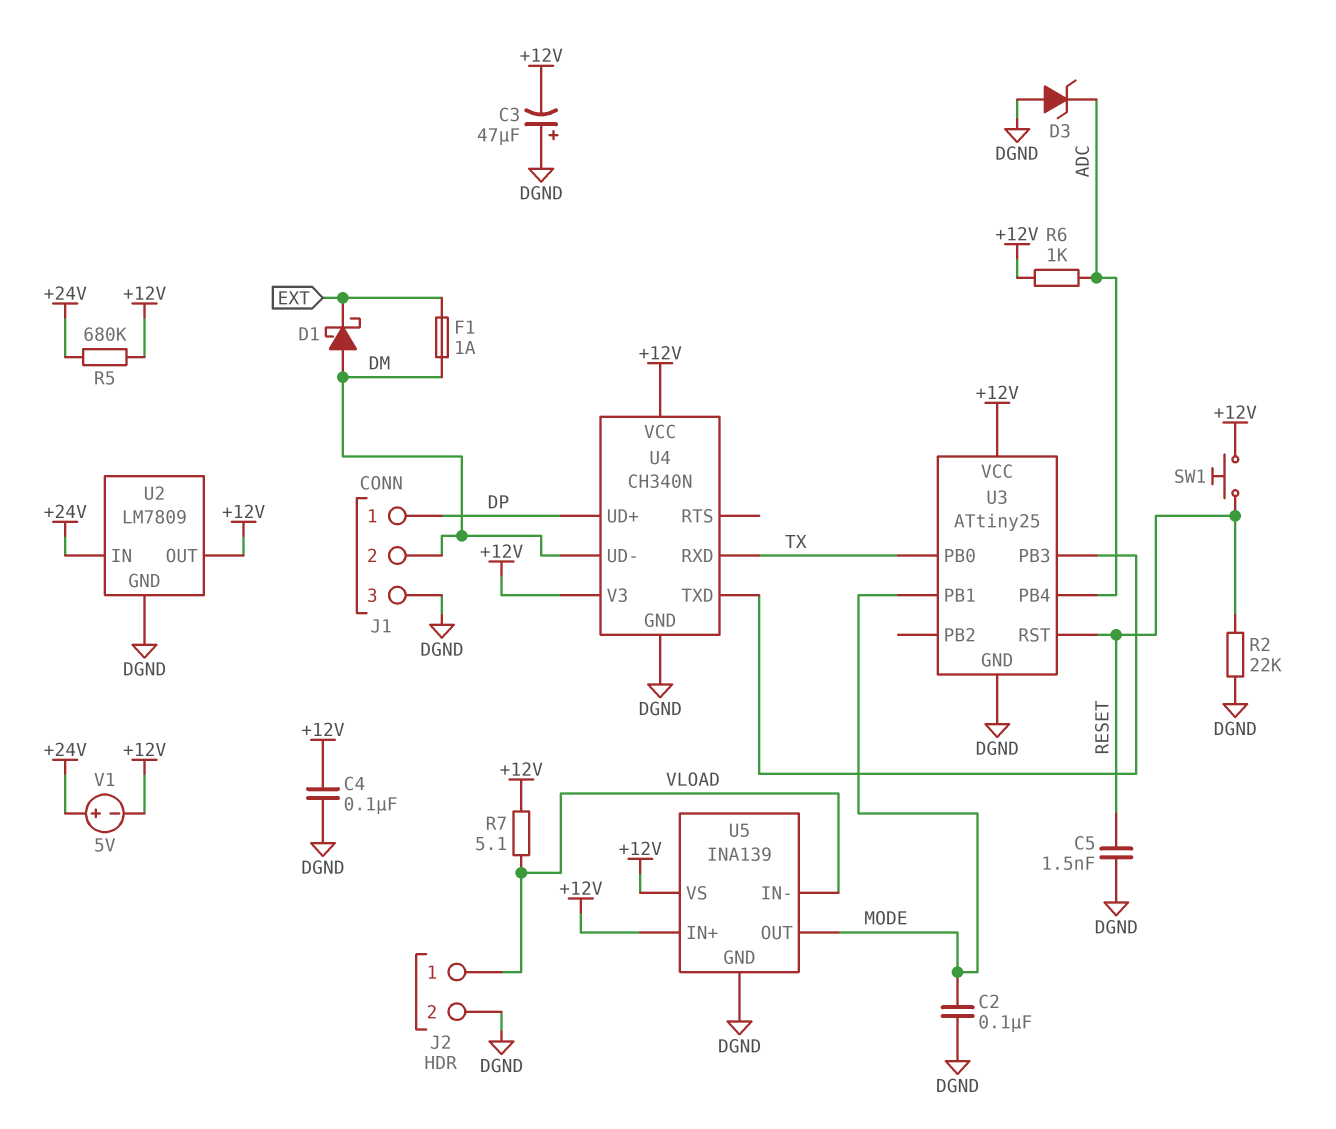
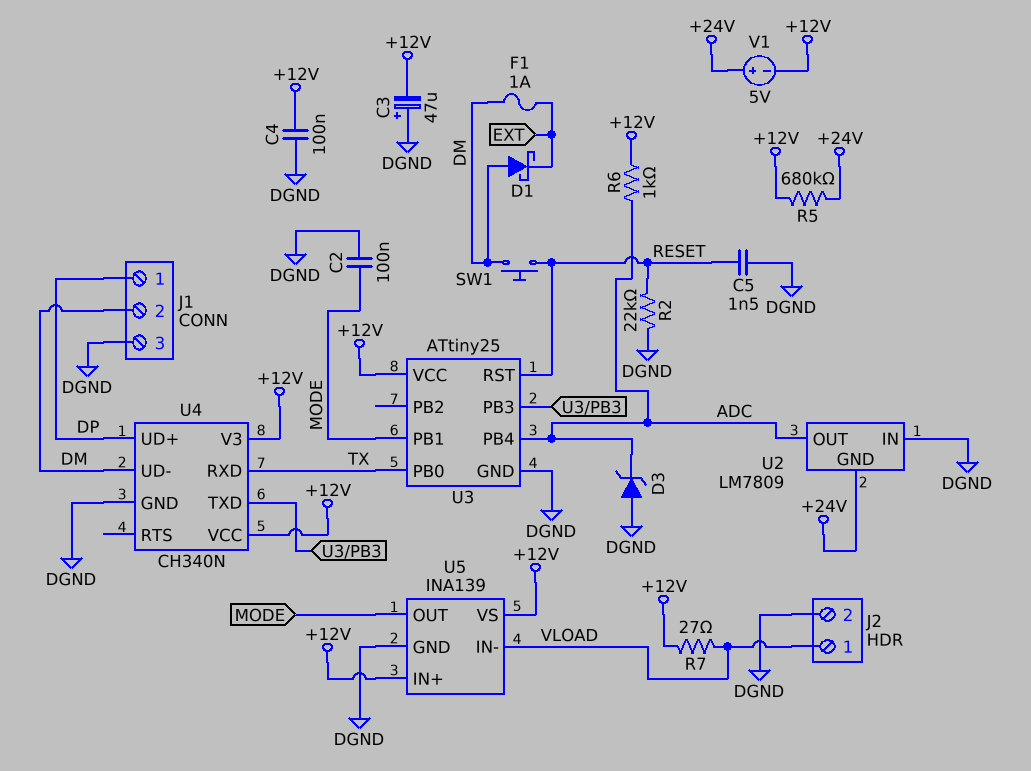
R7: 5.1 (+12V, VLOAD) -> 27 (+12V, VLOAD)
SW1: button (+12V, RESET) -> button (DM, RESET)
U2 pin GND: DGND -> +24V
U2 pin IN: +24V -> DGND
U2 pin OUT: +12V -> ADC

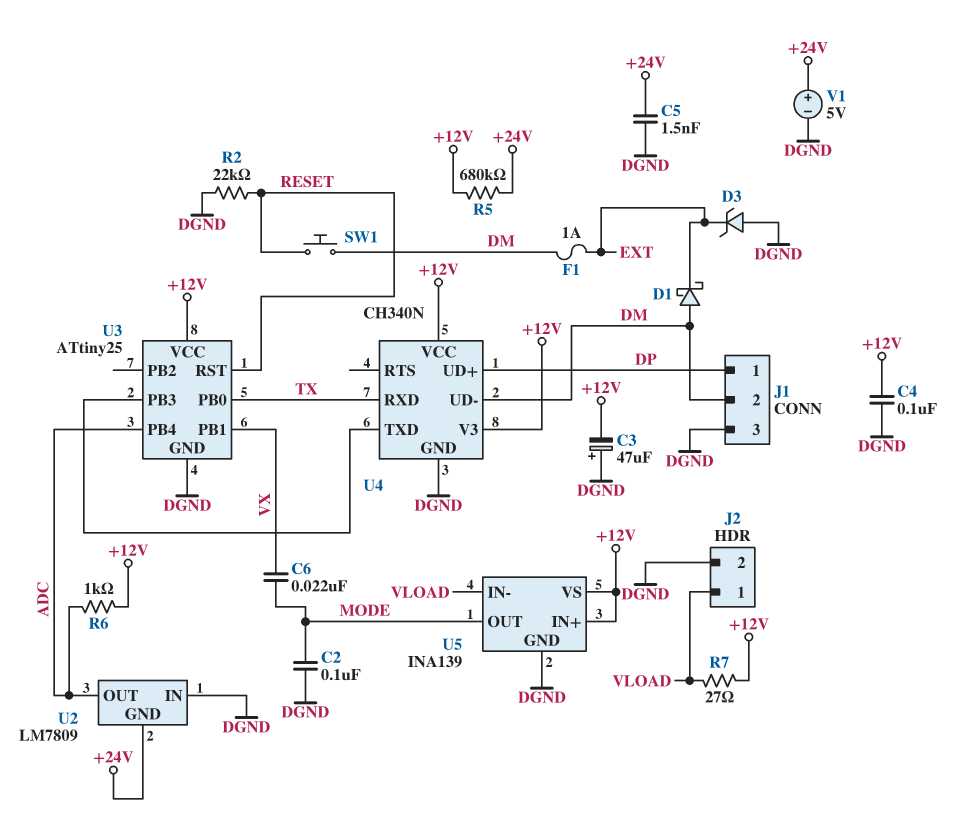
C5: 1.5nF (DGND, RESET) -> 1.5nF (+24V, DGND)
C6: none -> 22nF (MODE, VX)
D3: zener (A DGND, K ADC) -> zener (A DGND, K EXT)
U3 pin PB1: MODE -> VX
V1: 5V (plus +24V, minus +12V) -> 5V (plus +24V, minus DGND)

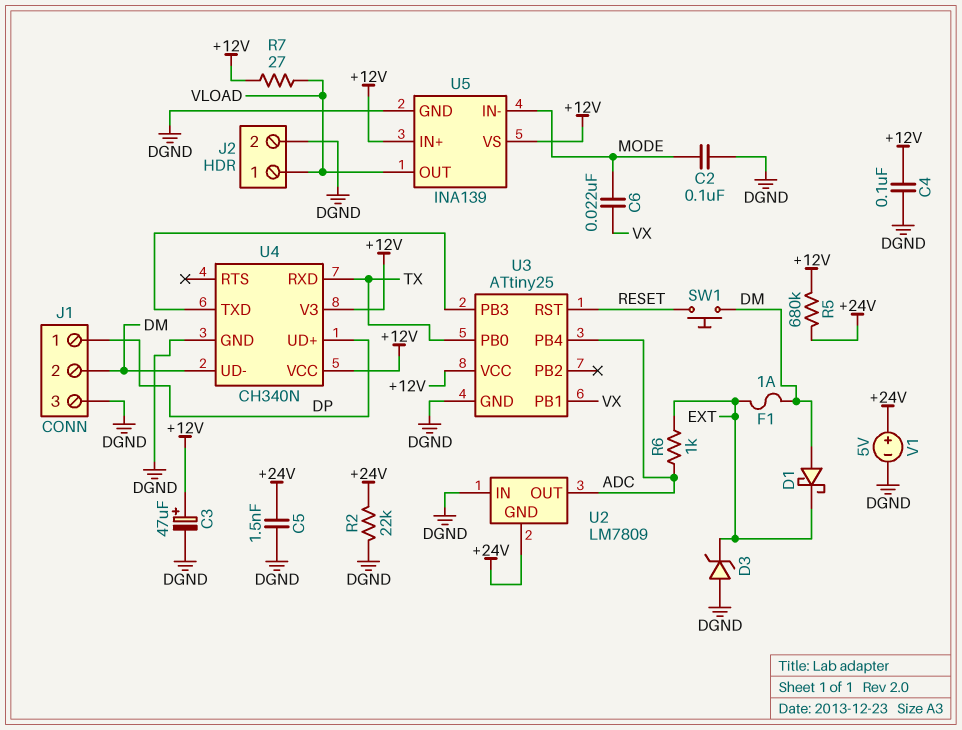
C3: 47uF (plus DGND, minus +12V) -> 47uF (plus +12V, minus DGND)
R2: 22k (DGND, RESET) -> 22k (+24V, DGND)
R6: 1k (+12V, ADC) -> 1k (ADC, EXT)
U5 pin IN-: VLOAD -> MODE
U5 pin OUT: MODE -> VLOAD

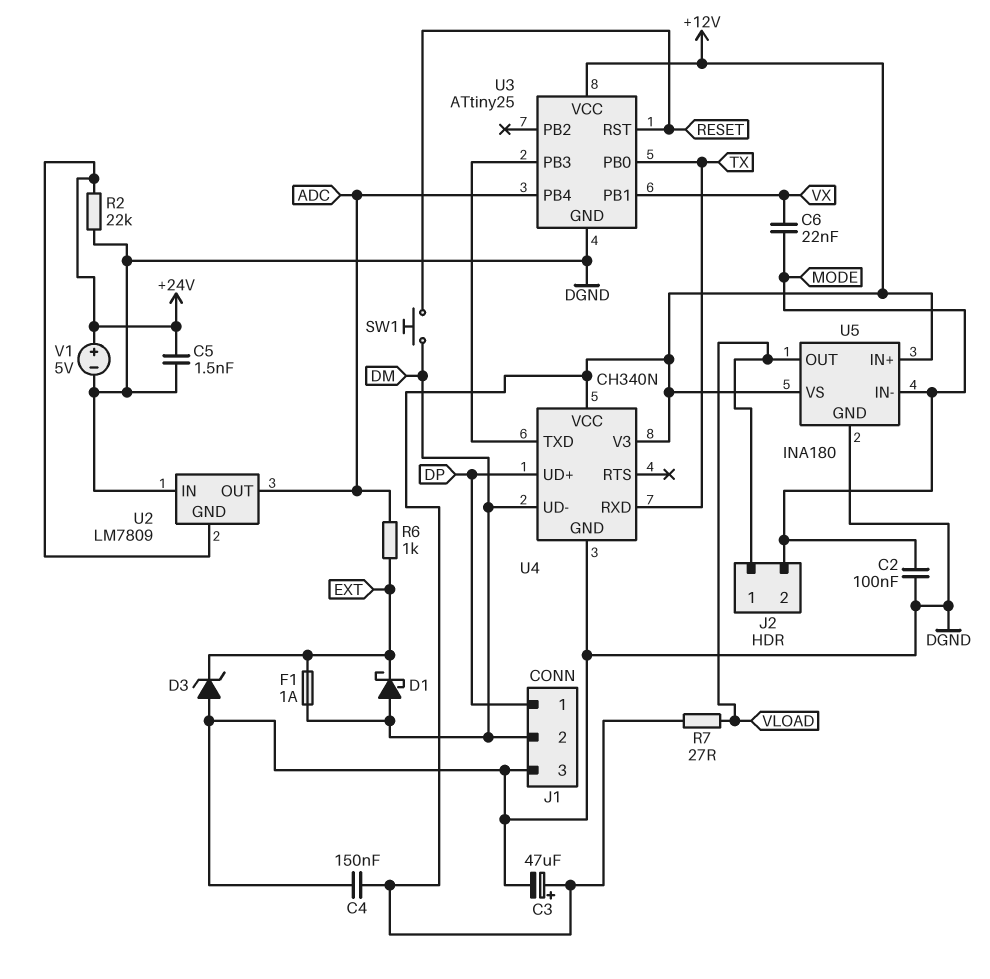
C4: 100nF (+12V, DGND) -> 150nF (+12V, DGND)
J2 pin 2: DGND -> MODE
R5: 680k (+12V, +24V) -> none
U5: INA139 -> INA180

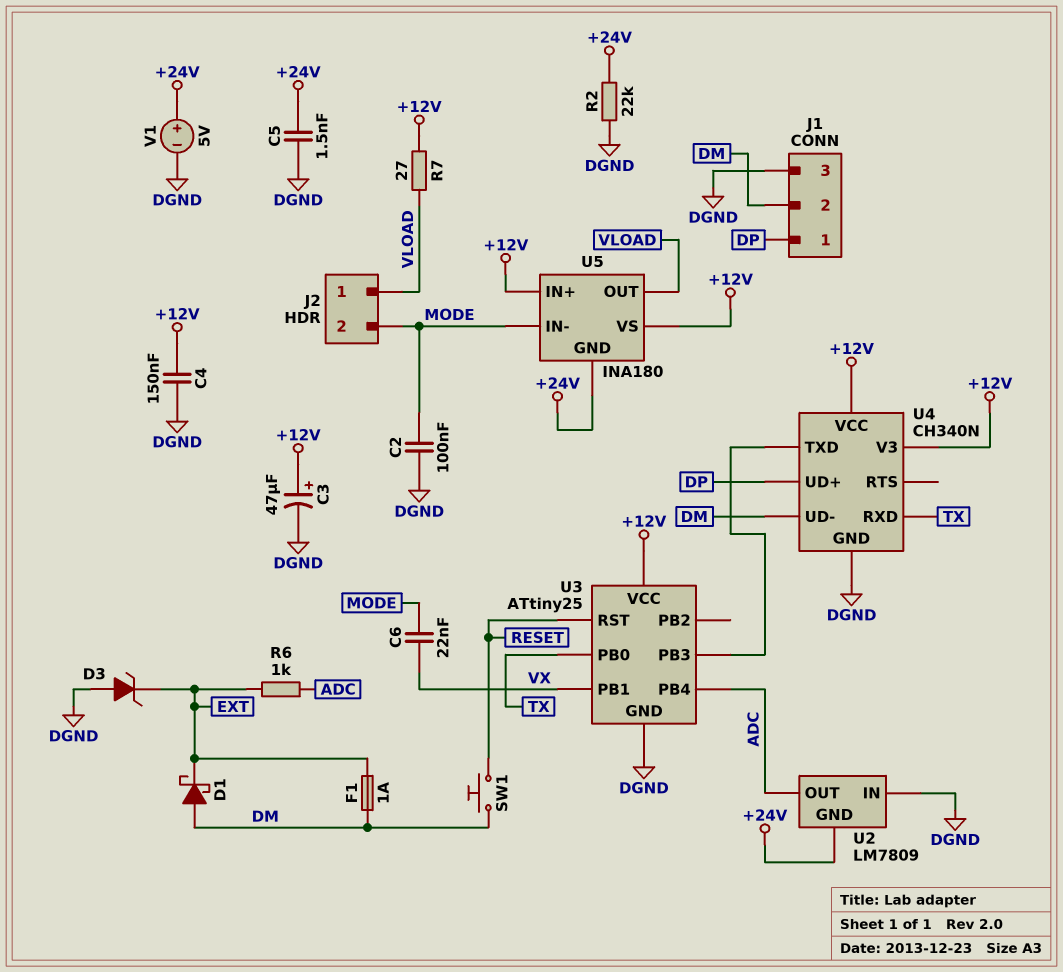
U5 pin GND: DGND -> +24V

